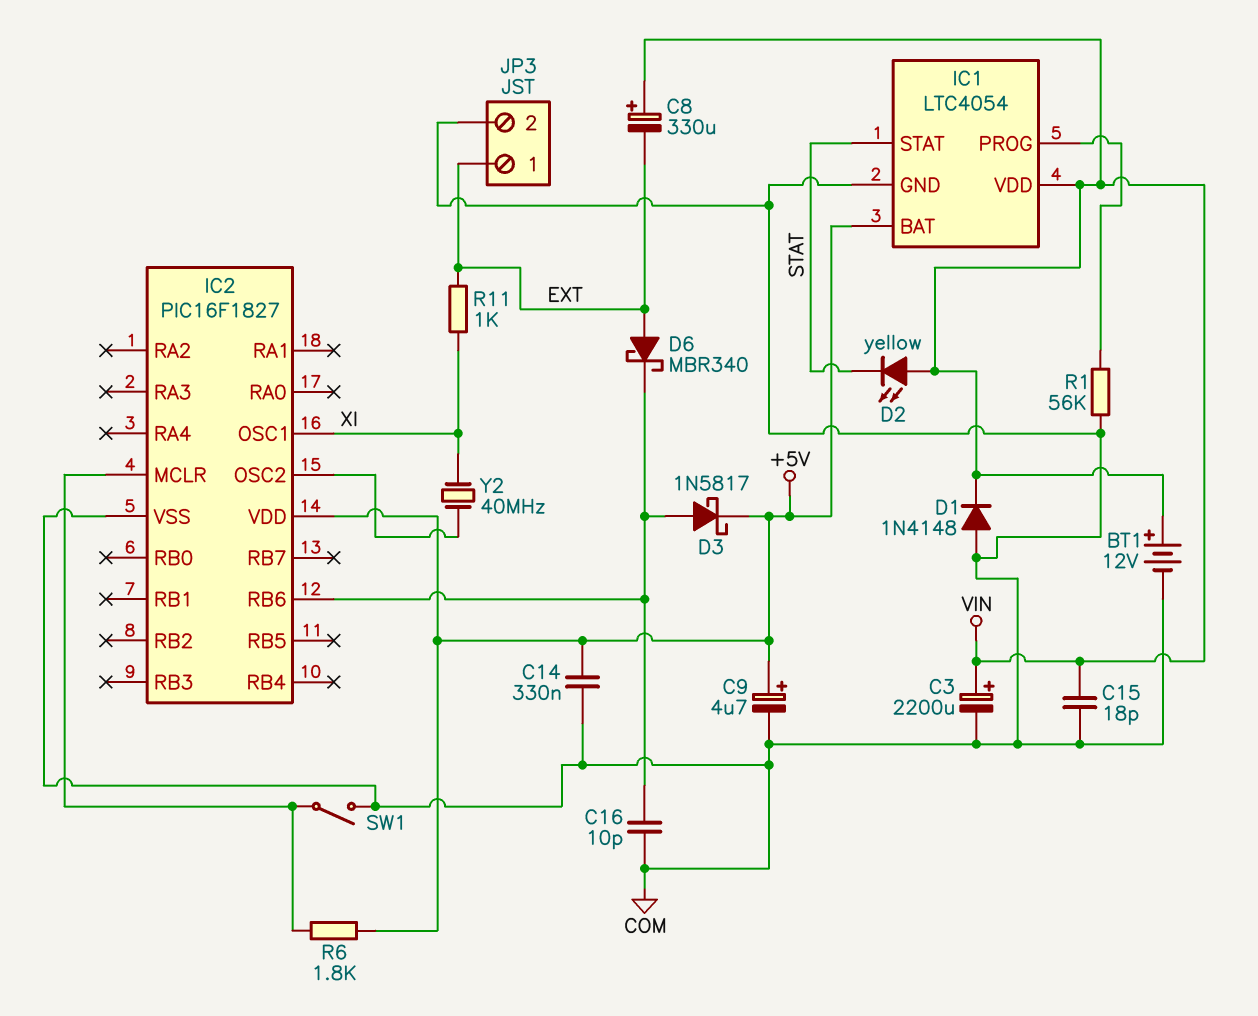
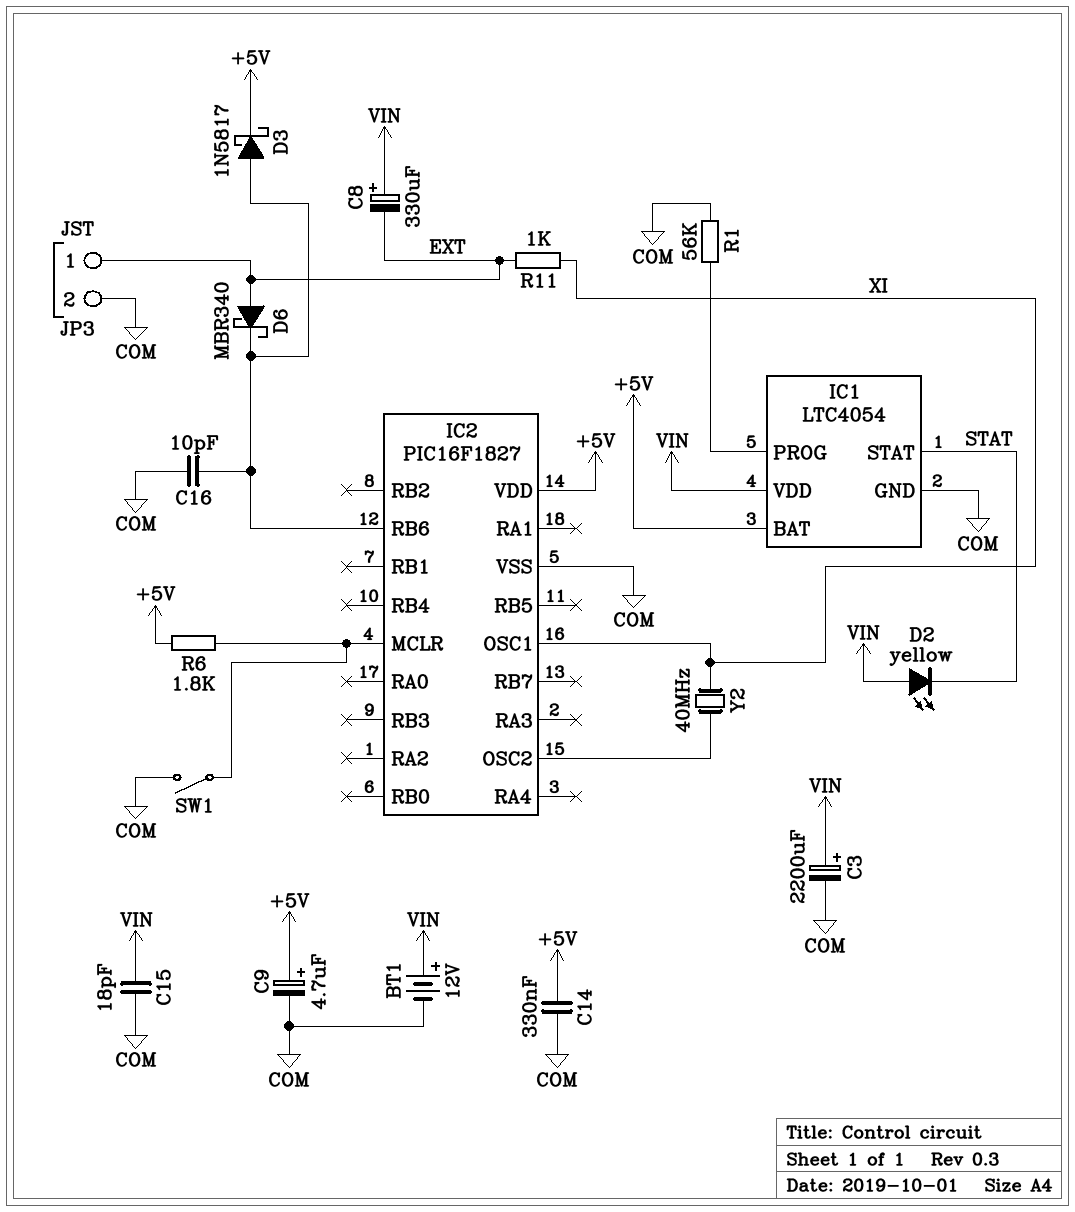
D1: diode 1N4148 (A COM, K VIN) -> none

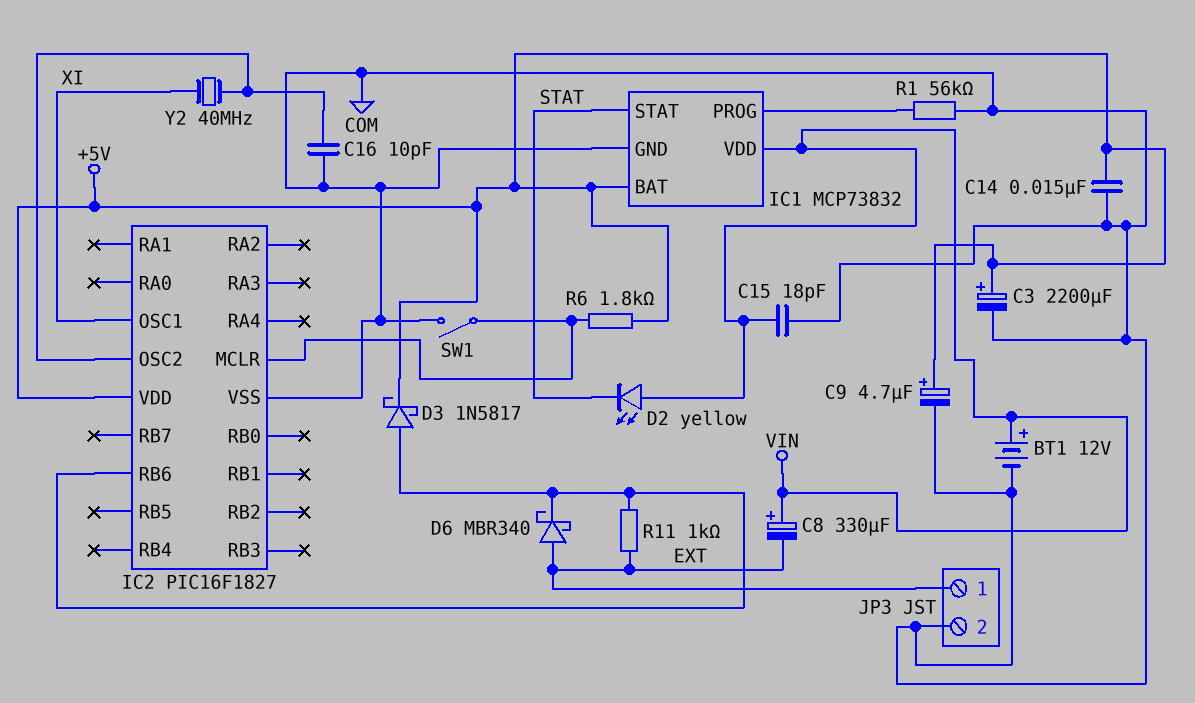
C3: 2200uF (plus VIN, minus COM) -> 2200uF (plus +5V, minus COM)
C14: 330nF (+5V, COM) -> 15nF (+5V, COM)
C16: 10pF (COM, IC2/RB6) -> 10pF (COM, IC2/OSC2)
IC1: LTC4054 -> MCP73832
R11: 1k (EXT, XI) -> 1k (EXT, IC2/RB6)

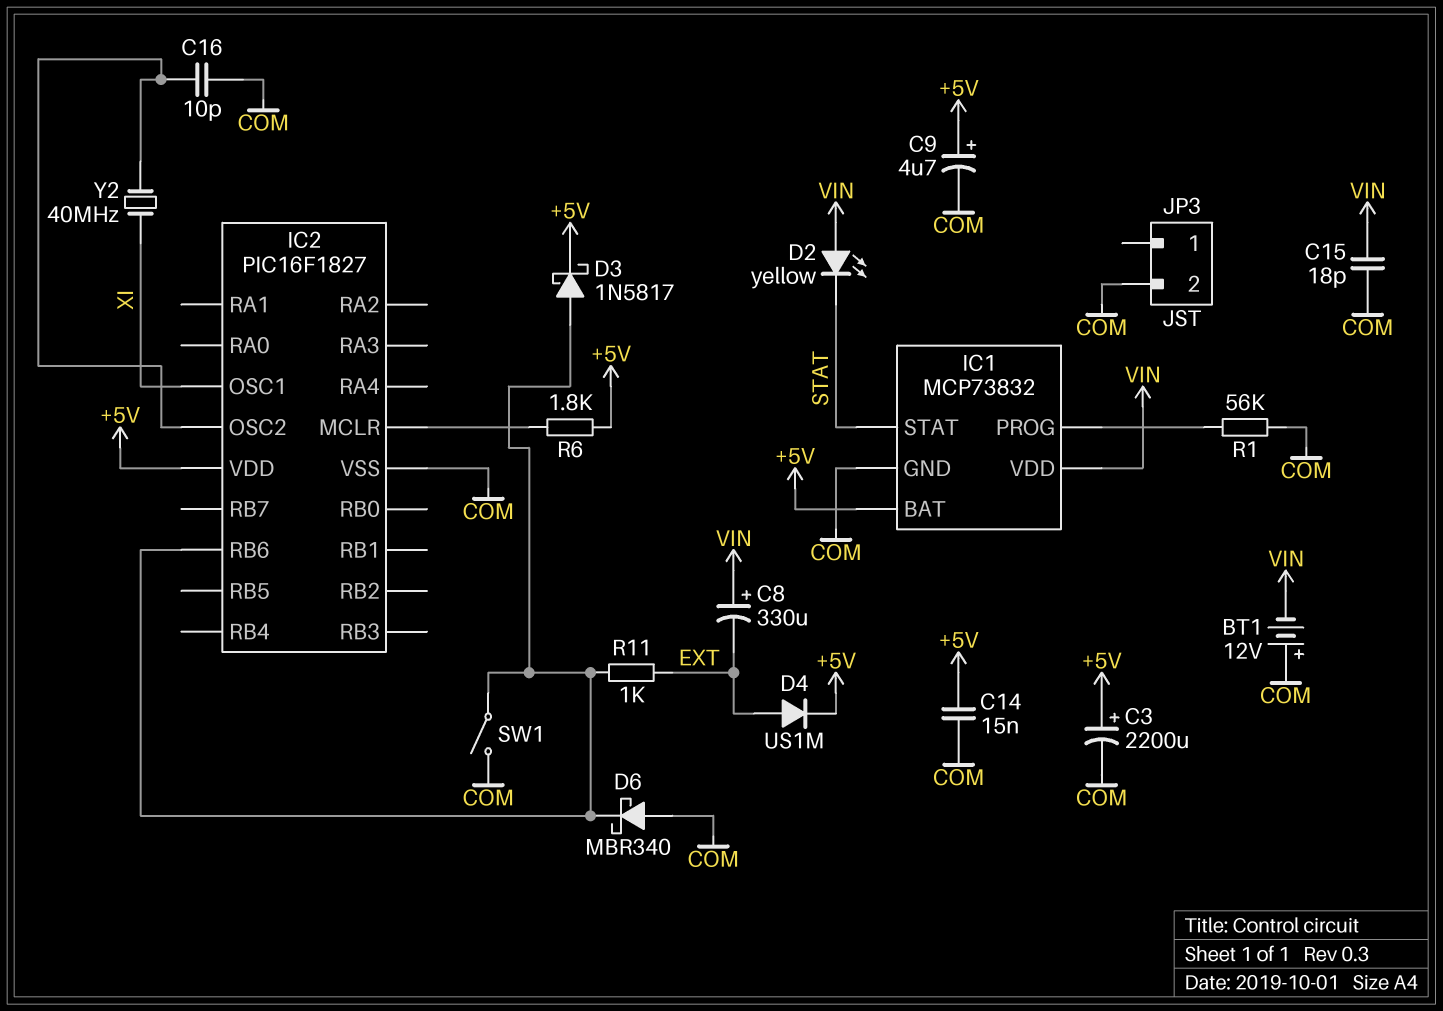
BT1: 12V (plus VIN, minus COM) -> 12V (plus COM, minus VIN)
D4: none -> diode US1M (A EXT, K +5V)
D6: schottky MBR340 (A EXT, K IC2/RB6) -> schottky MBR340 (A COM, K IC2/RB6)
JP3 pin 1: EXT -> none
SW1: switch (COM, IC2/MCLR) -> switch (COM, IC2/RB6)

